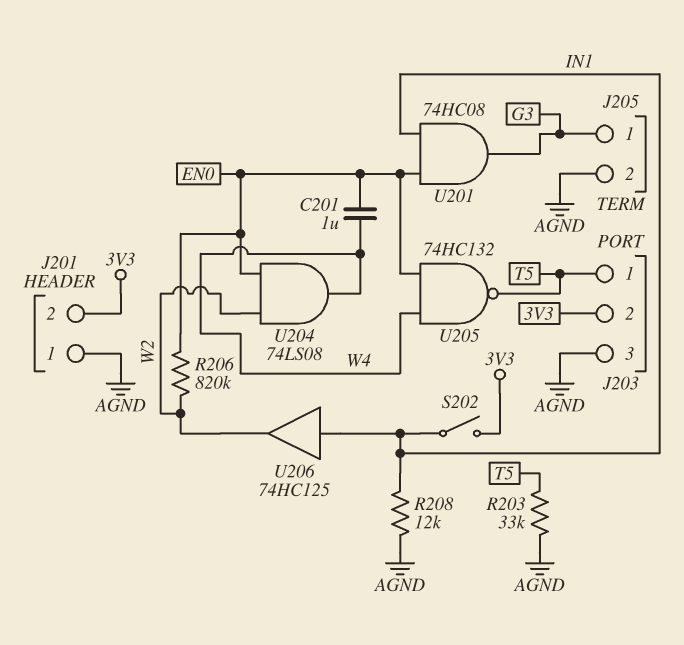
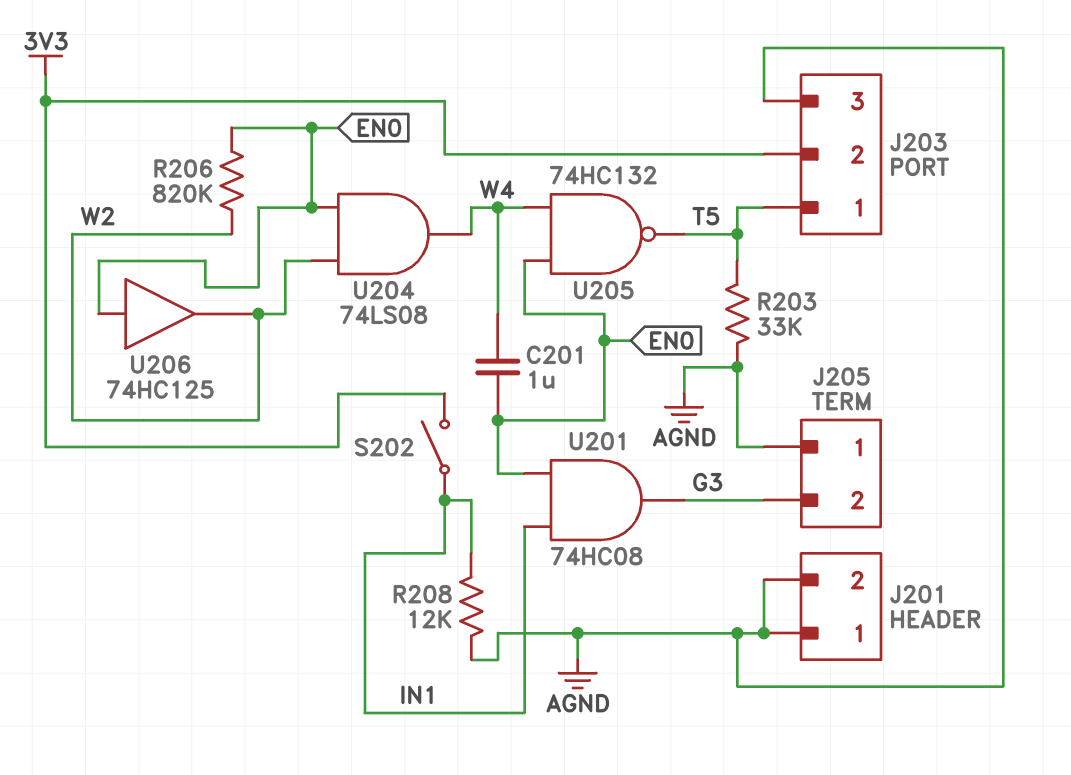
J201 pin 2: 3V3 -> AGND
J205 pin 1: G3 -> AGND
J205 pin 2: AGND -> G3
U206: buffer 74HC125 (in IN1, out W2) -> buffer 74HC125 (in EN0, out W2)

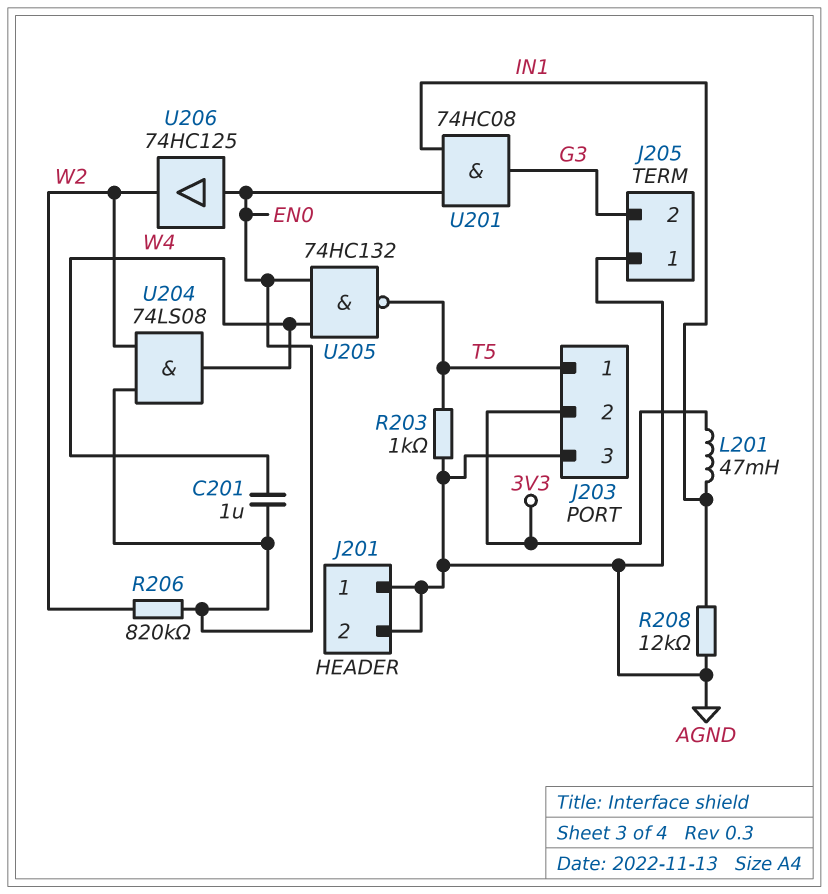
L201: none -> 47mH (3V3, IN1)
R203: 33k (AGND, T5) -> 1k (AGND, T5)
S202: switch (3V3, IN1) -> none

